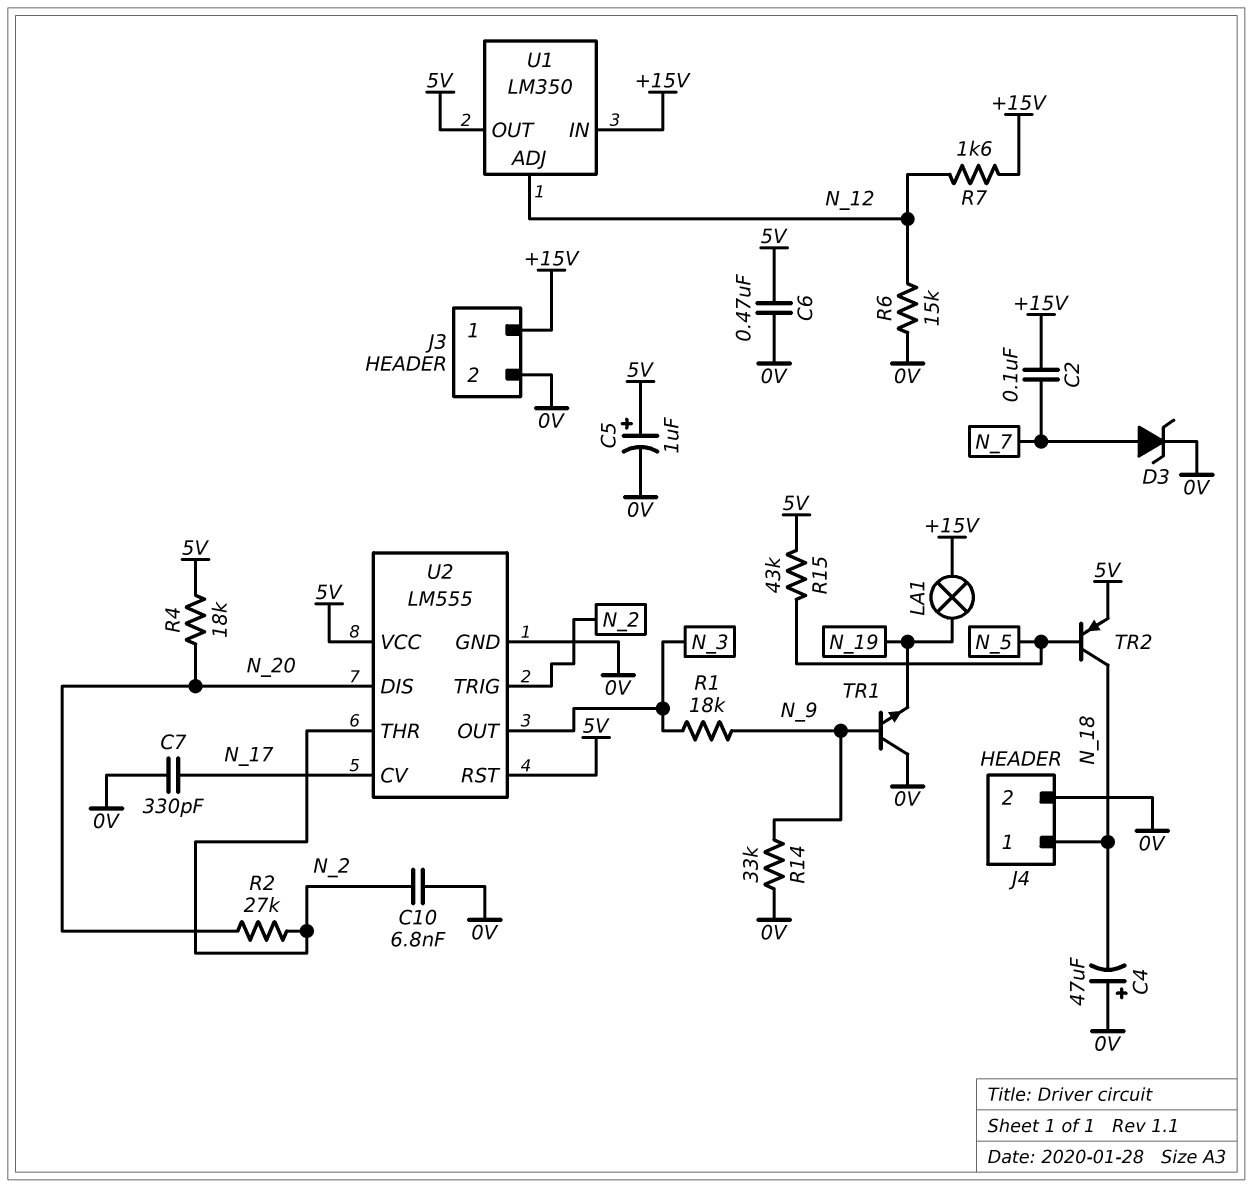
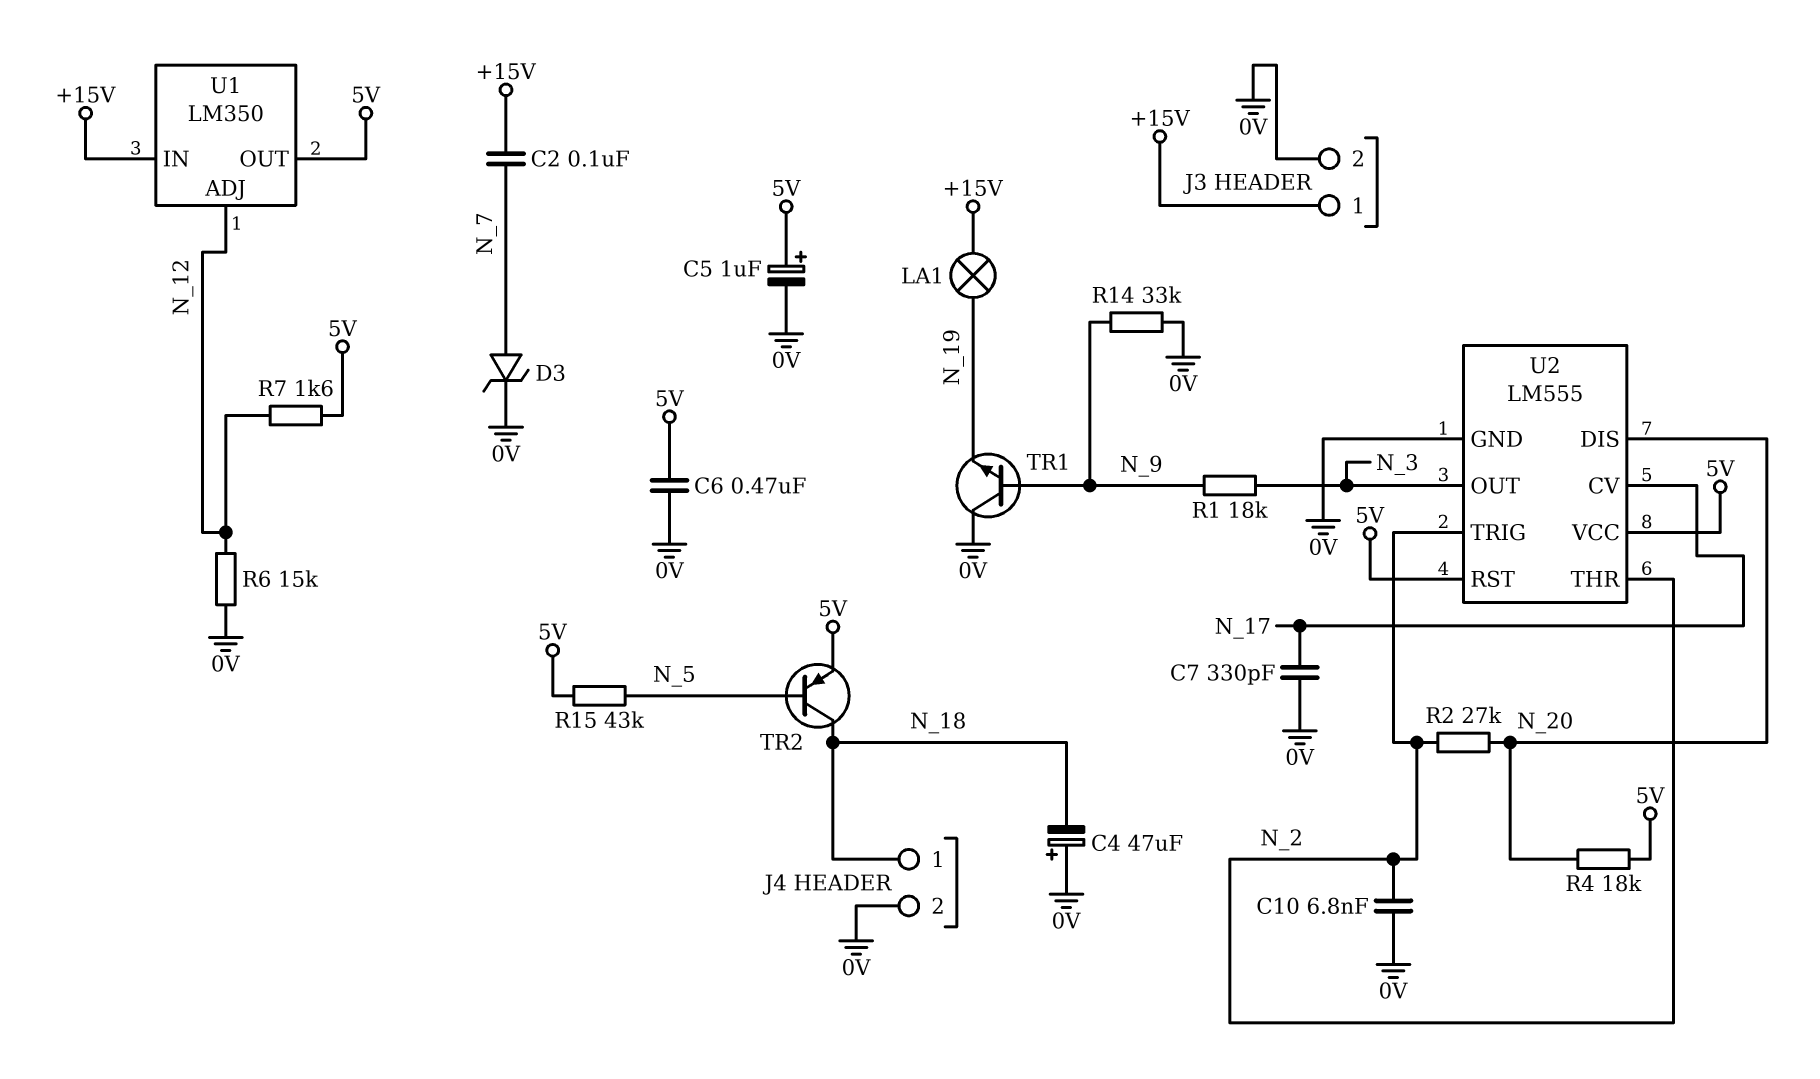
R7: 1.6k (+15V, N_12) -> 1.6k (5V, N_12)

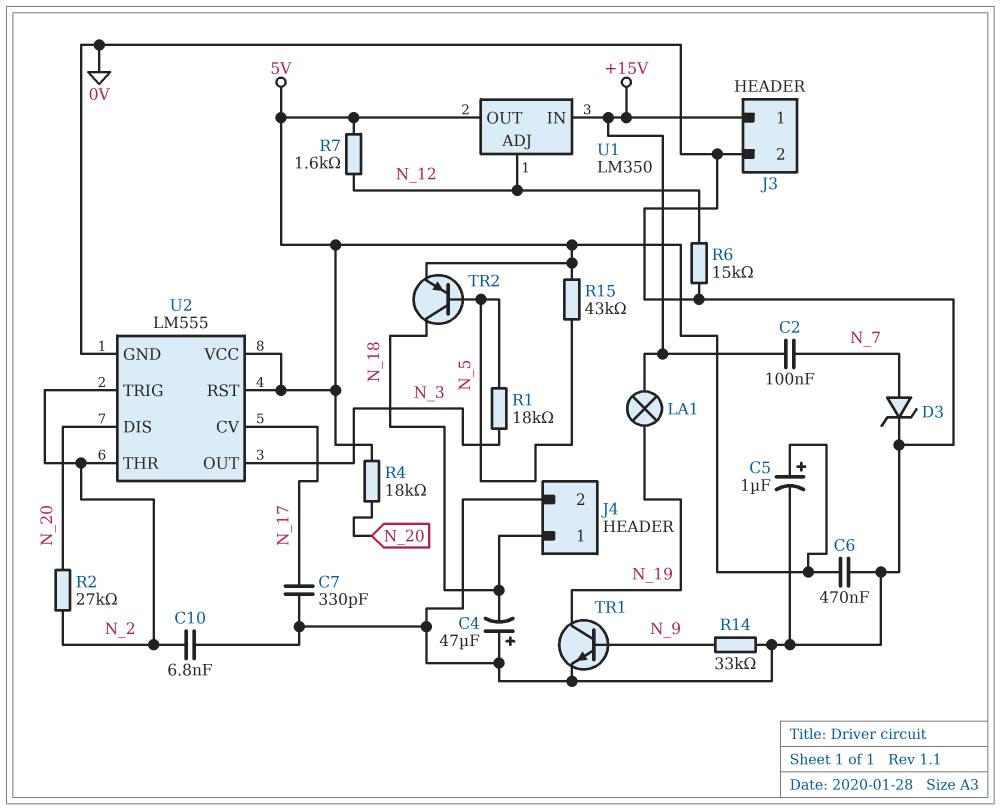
R1: 18k (N_3, N_9) -> 18k (N_3, N_5)
TR1: NPN (B N_9, C 0V, E N_19) -> NPN (B N_9, C N_19, E 0V)

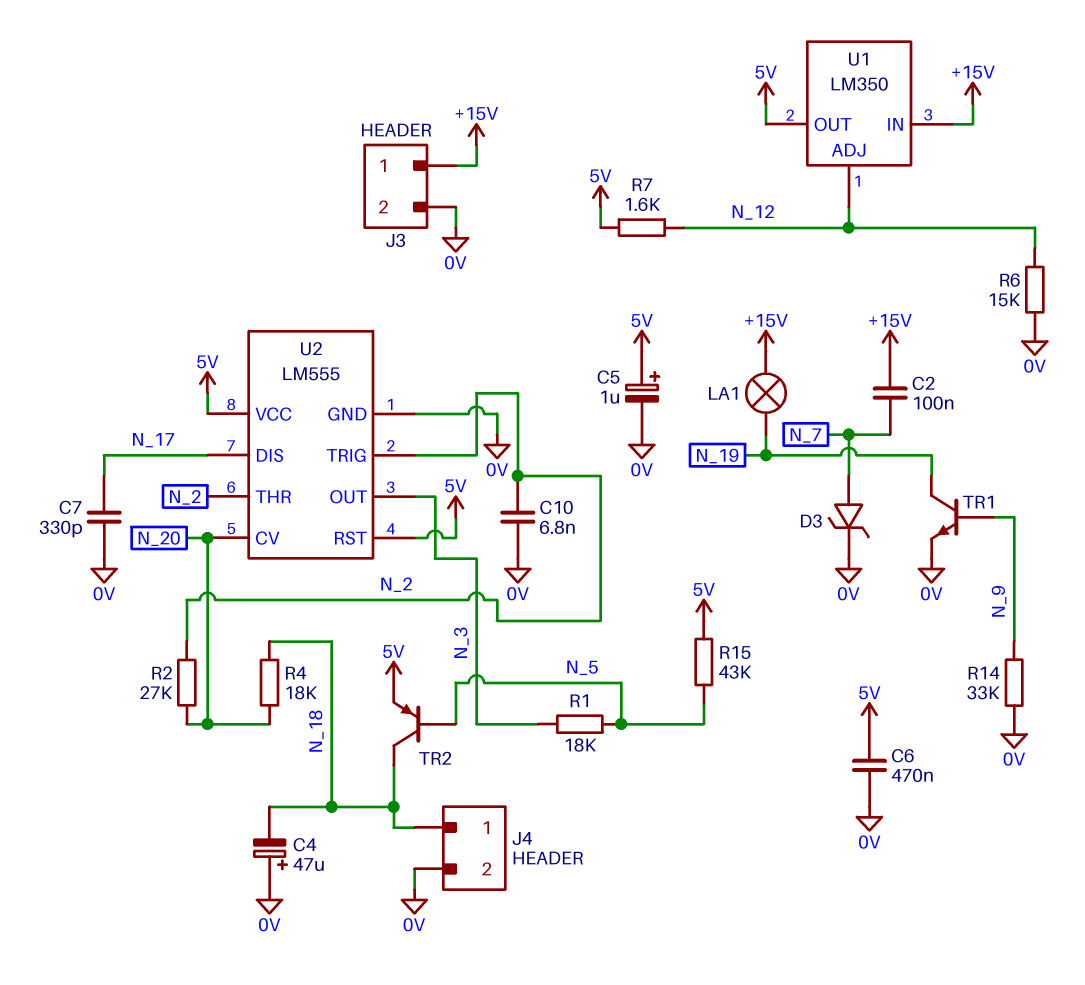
R4: 18k (5V, N_20) -> 18k (N_18, N_20)
U2 pin CV: N_17 -> N_20
U2 pin DIS: N_20 -> N_17

